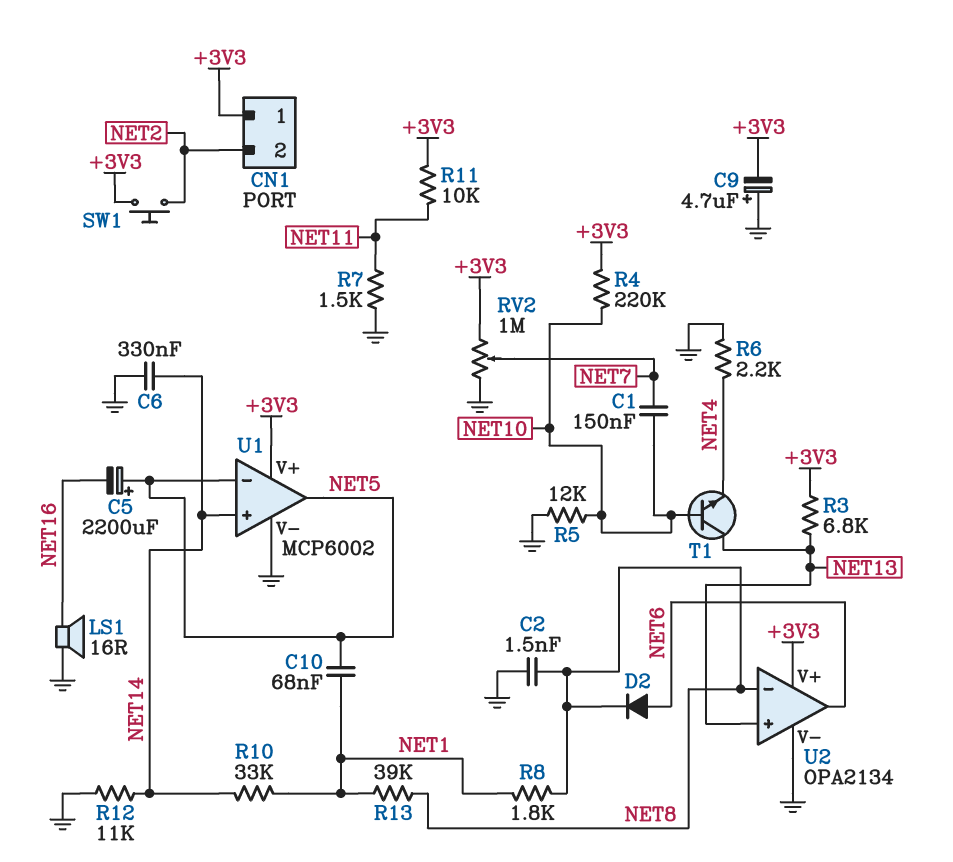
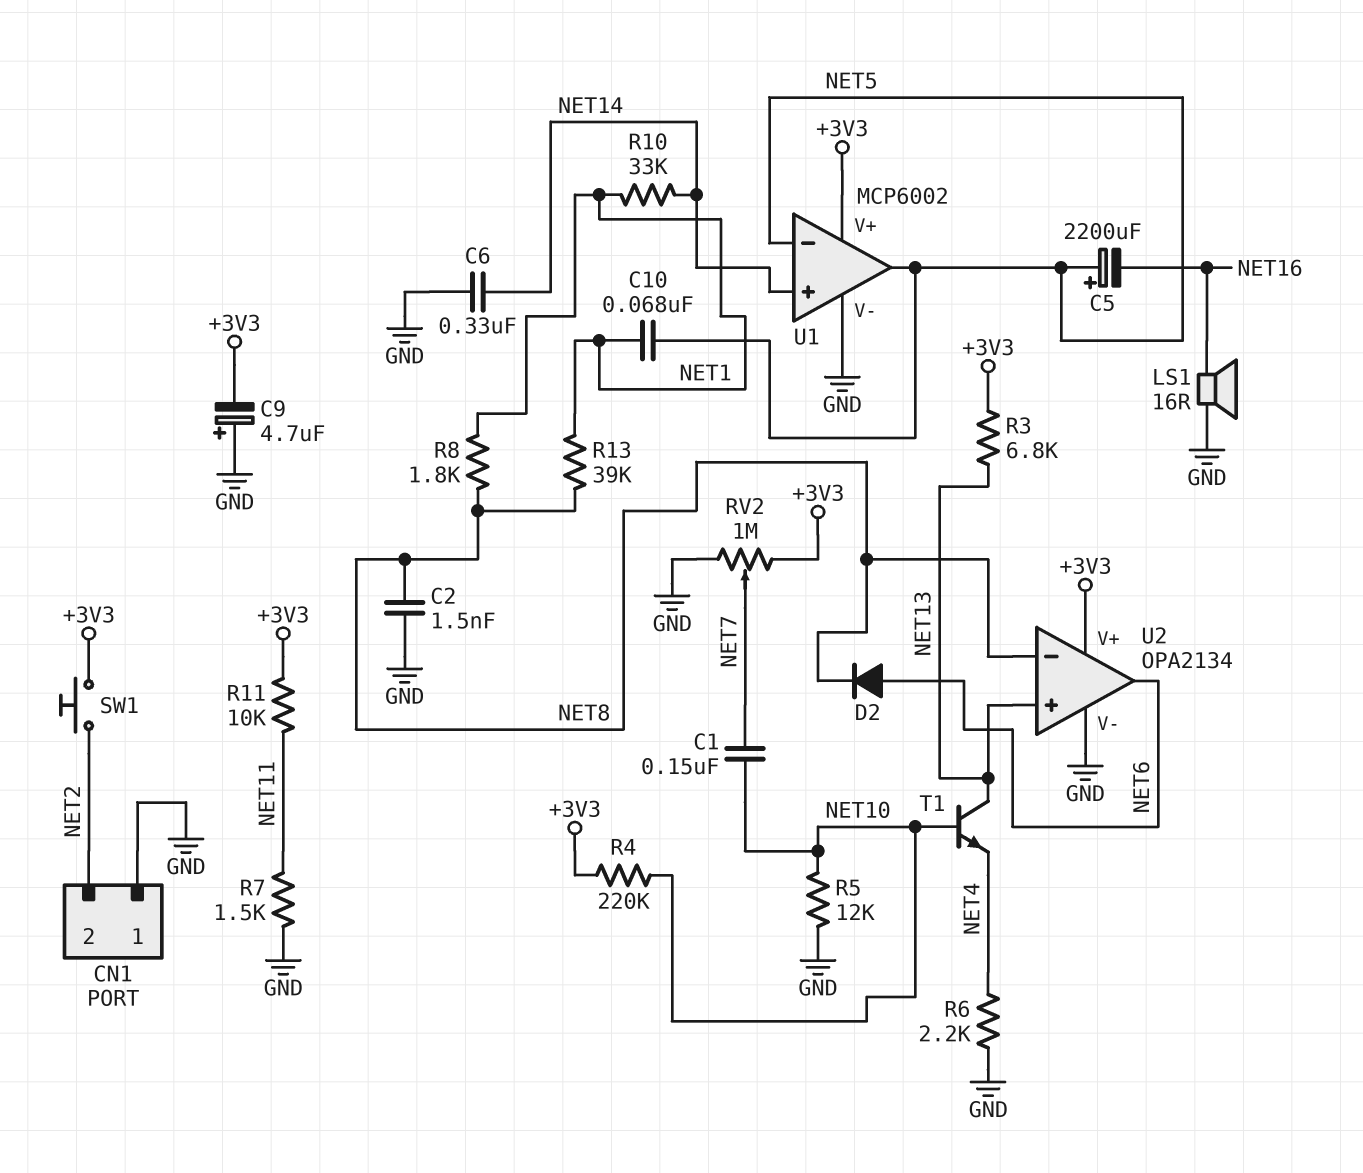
CN1 pin 1: +3V3 -> GND
R12: 11k (GND, NET14) -> none

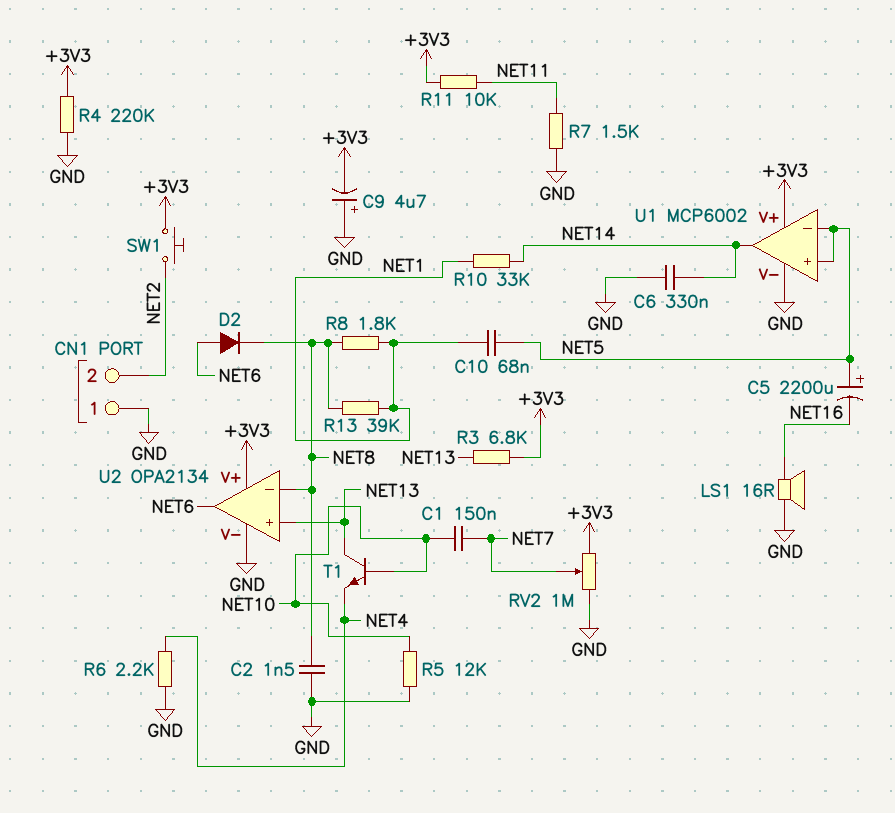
R4: 220k (+3V3, NET10) -> 220k (+3V3, GND)
U1 pin in+: NET14 -> NET5
U1 pin out: NET5 -> NET14

